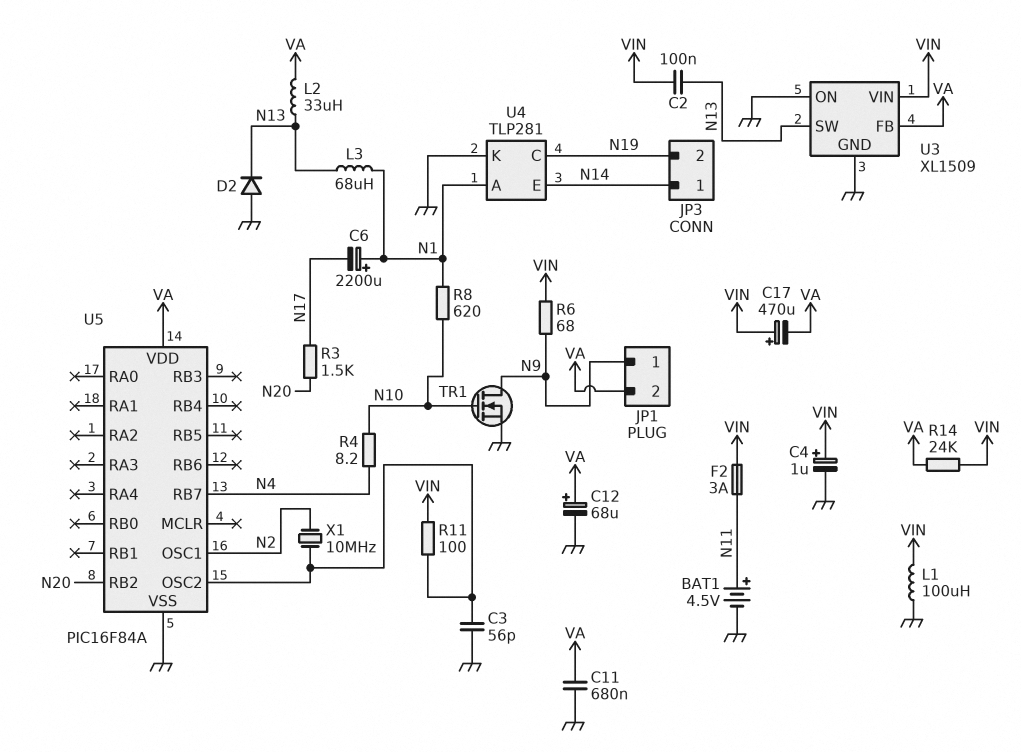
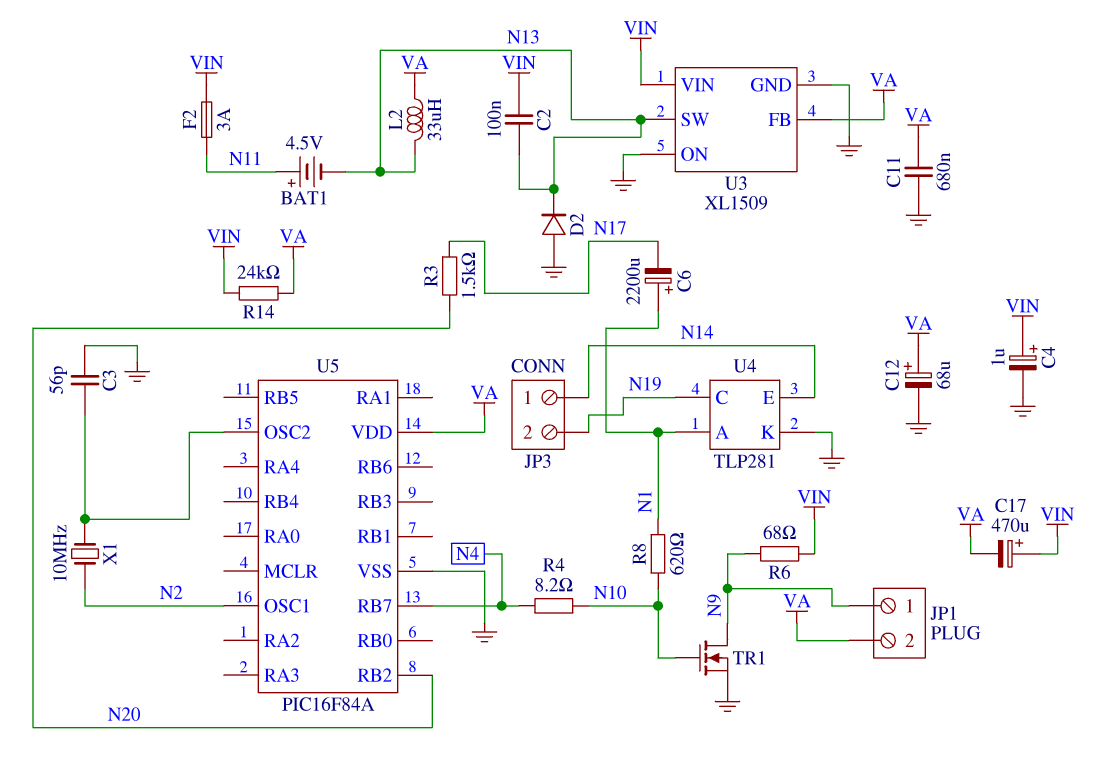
BAT1: 4.5V (plus N11, minus GND) -> 4.5V (plus N11, minus N13)
L1: 100uH (GND, VIN) -> none
L3: 68uH (N1, N13) -> none
R11: 100 (U5/OSC2, VIN) -> none

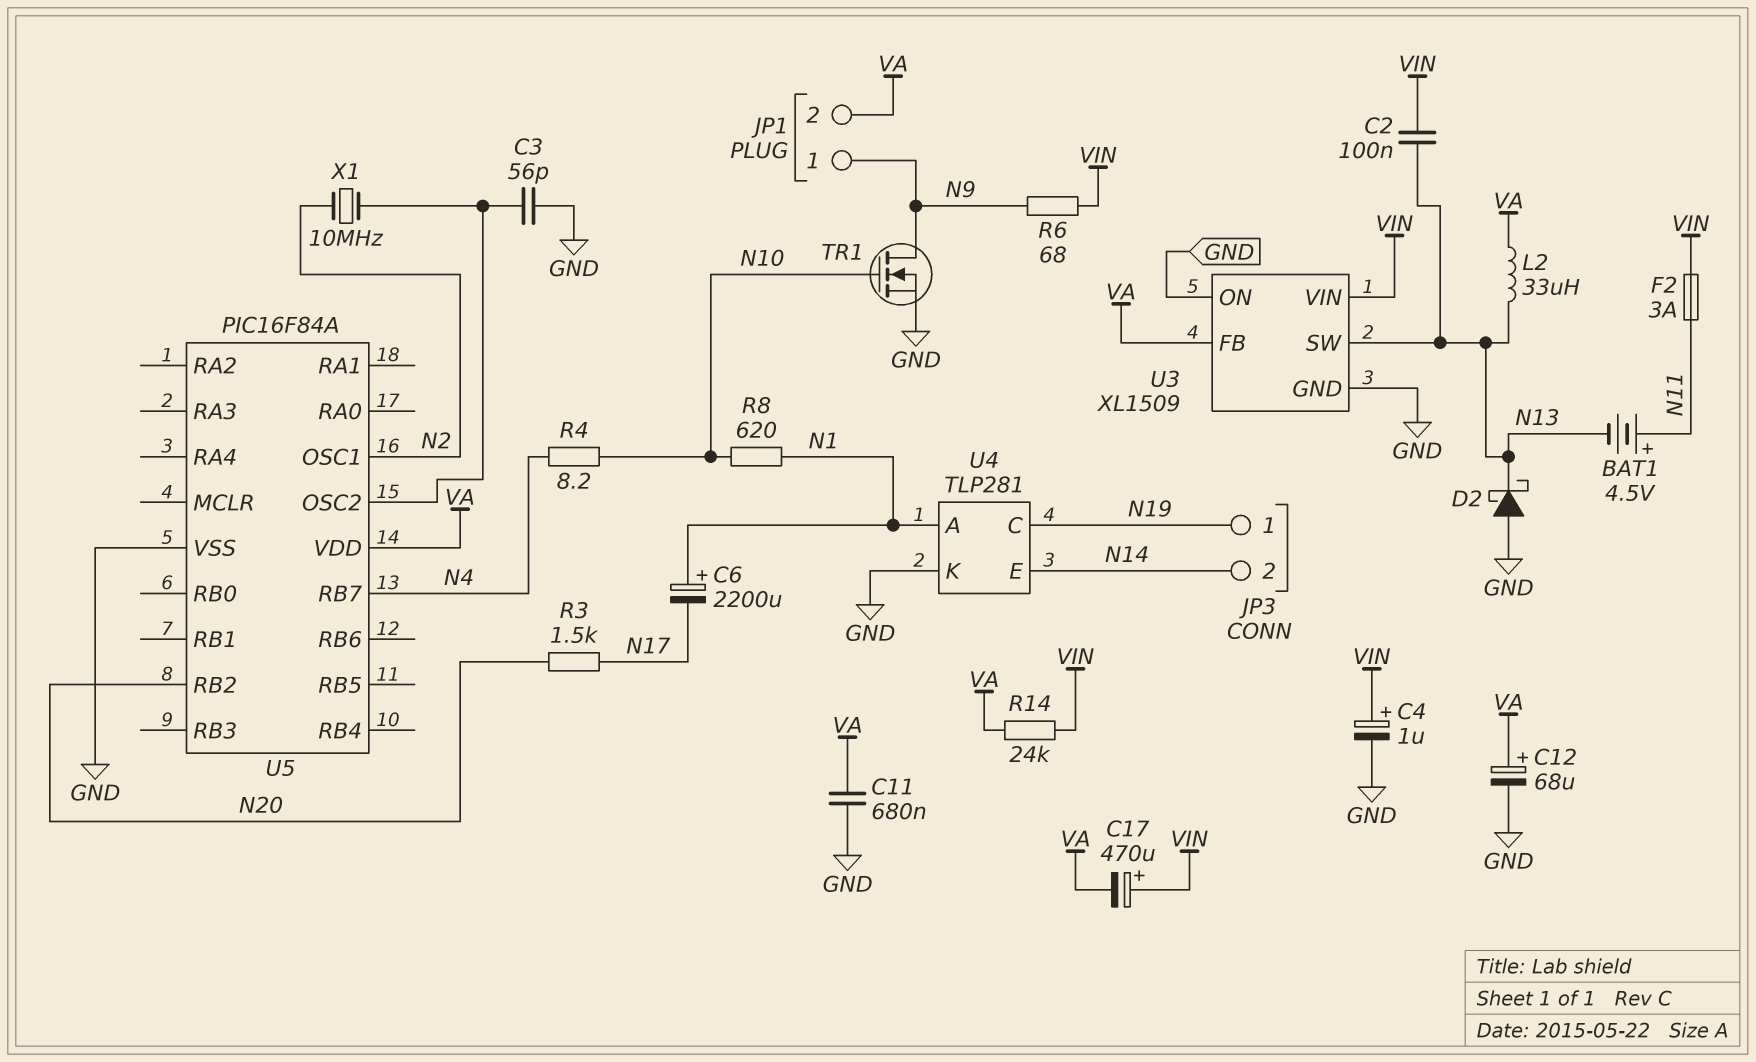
D2: diode (A GND, K N13) -> schottky (A GND, K N13)
JP3 pin 1: N14 -> N19
JP3 pin 2: N19 -> N14

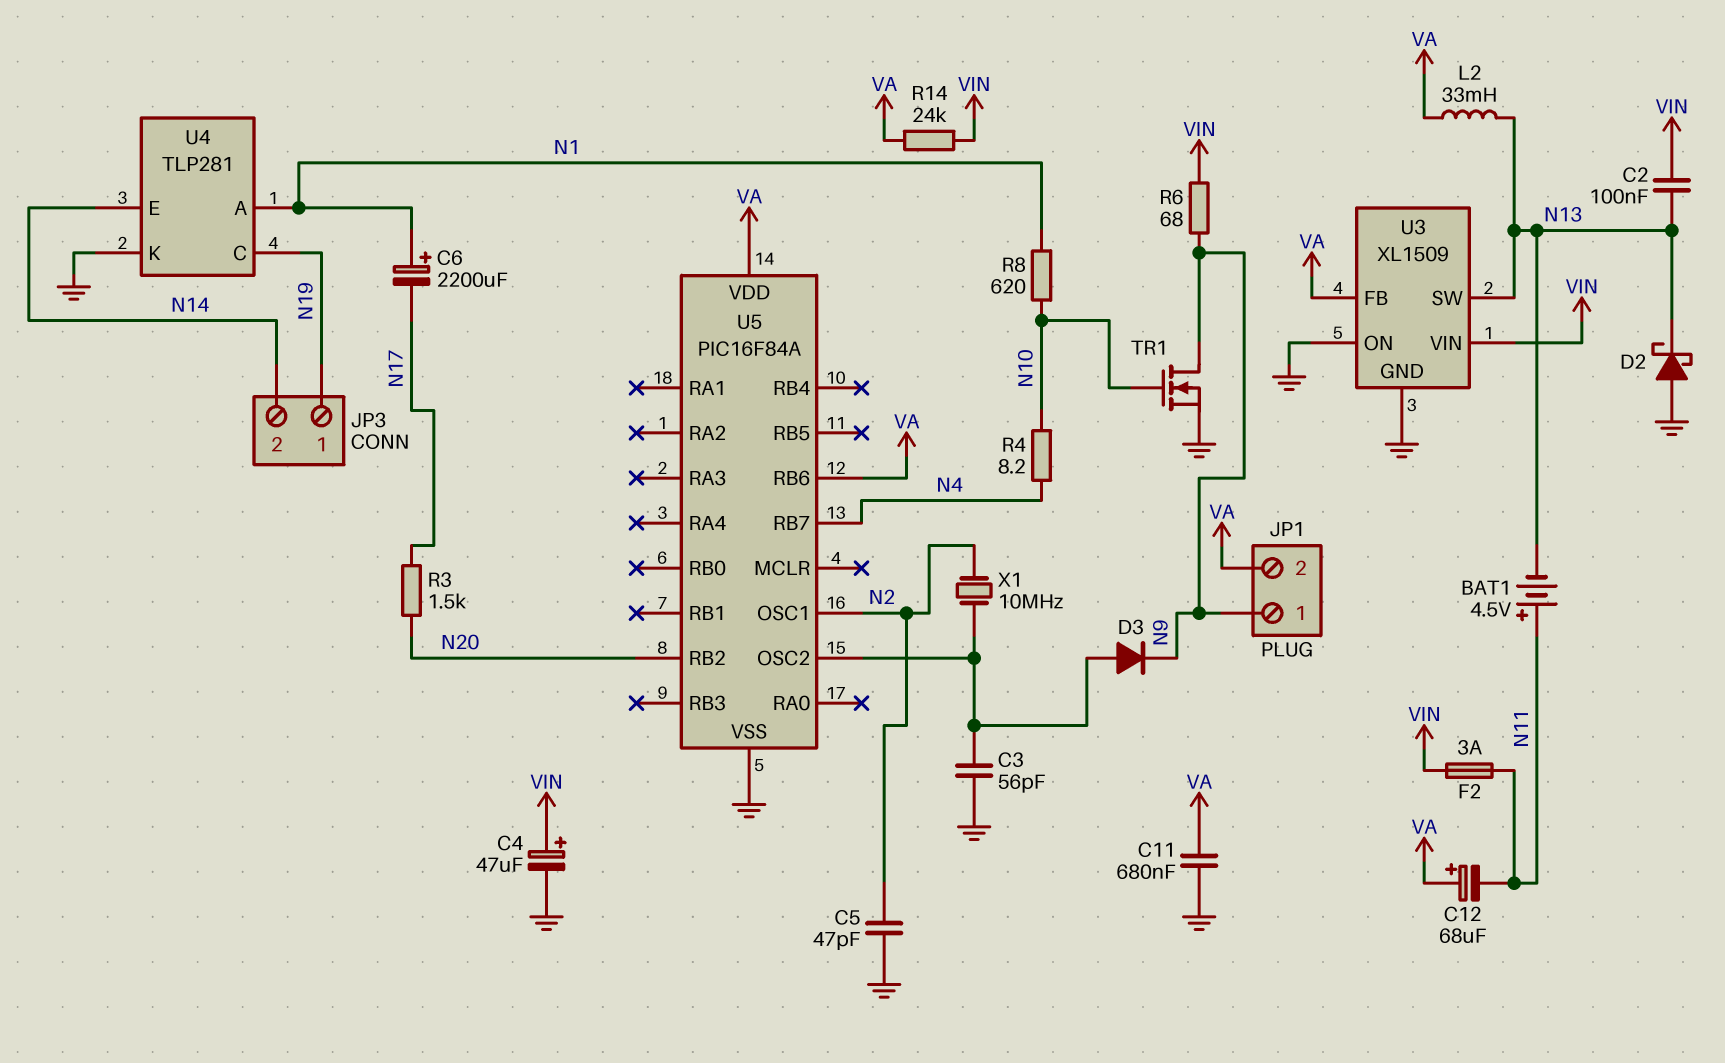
C4: 1uF (plus VIN, minus GND) -> 47uF (plus VIN, minus GND)
C5: none -> 47pF (GND, N2)
C12: 68uF (plus VA, minus GND) -> 68uF (plus VA, minus N11)
C17: 470uF (plus VIN, minus VA) -> none
D3: none -> diode (A U5/OSC2, K N9)
L2: 33uH (N13, VA) -> 33mH (N13, VA)
U5 pin RB6: none -> VA

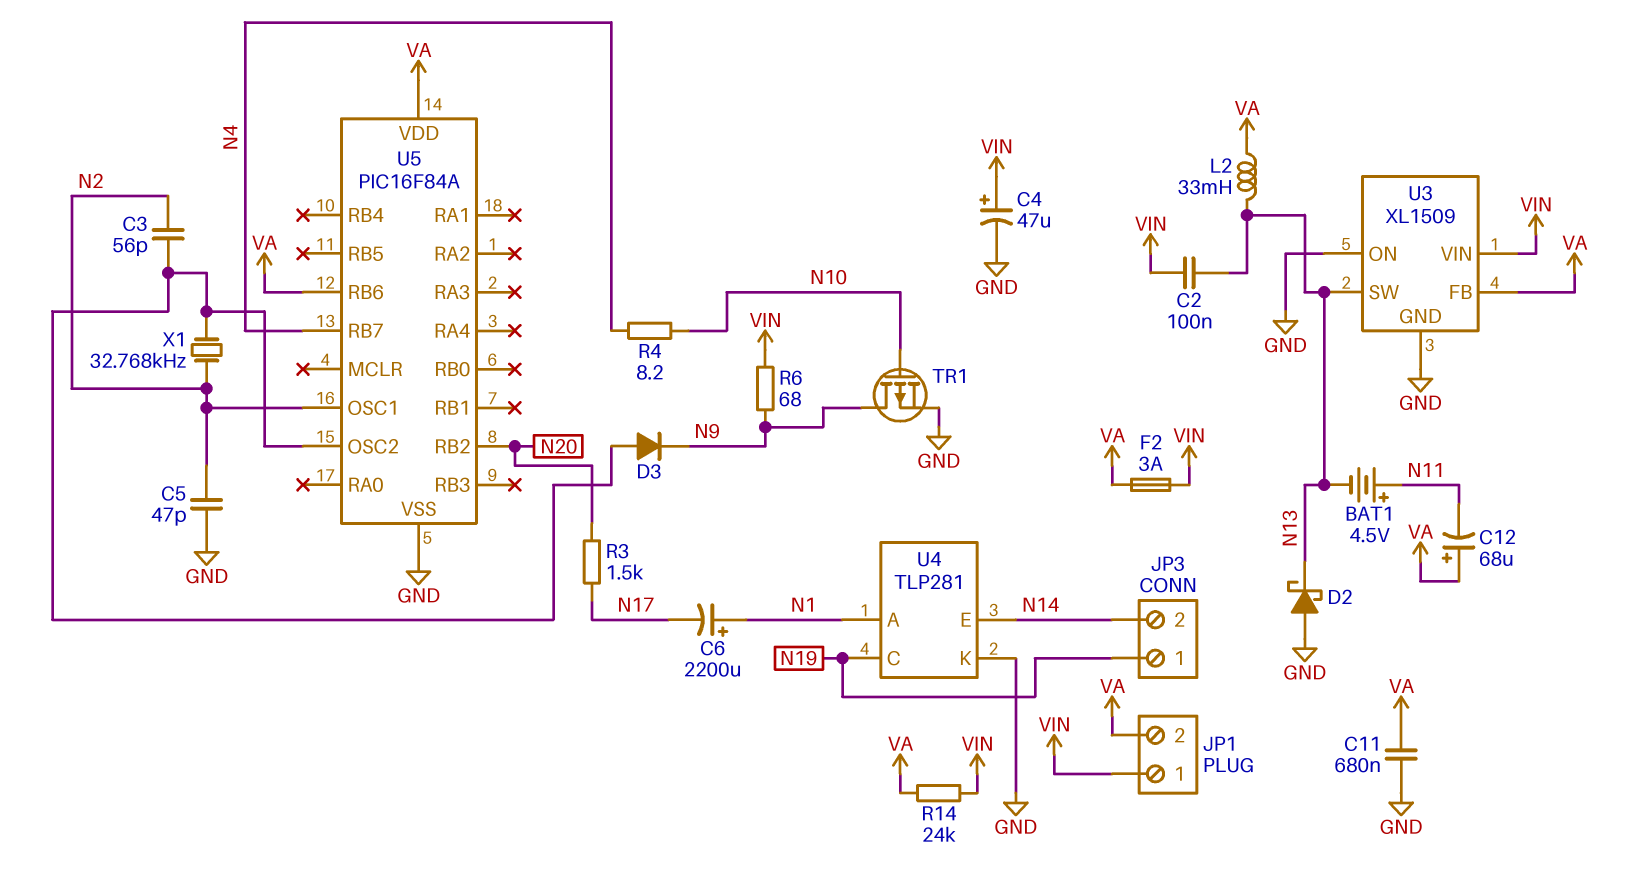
C3: 56pF (GND, U5/OSC2) -> 56pF (N2, U5/OSC2)
F2: 3A (N11, VIN) -> 3A (VA, VIN)
JP1 pin 1: N9 -> VIN
R8: 620 (N1, N10) -> none
TR1: NMOS (G N10, D N9, S GND) -> PMOS (G N10, D N9, S GND)
X1: 10MHz (N2, U5/OSC2) -> 32.768kHz (N2, U5/OSC2)

